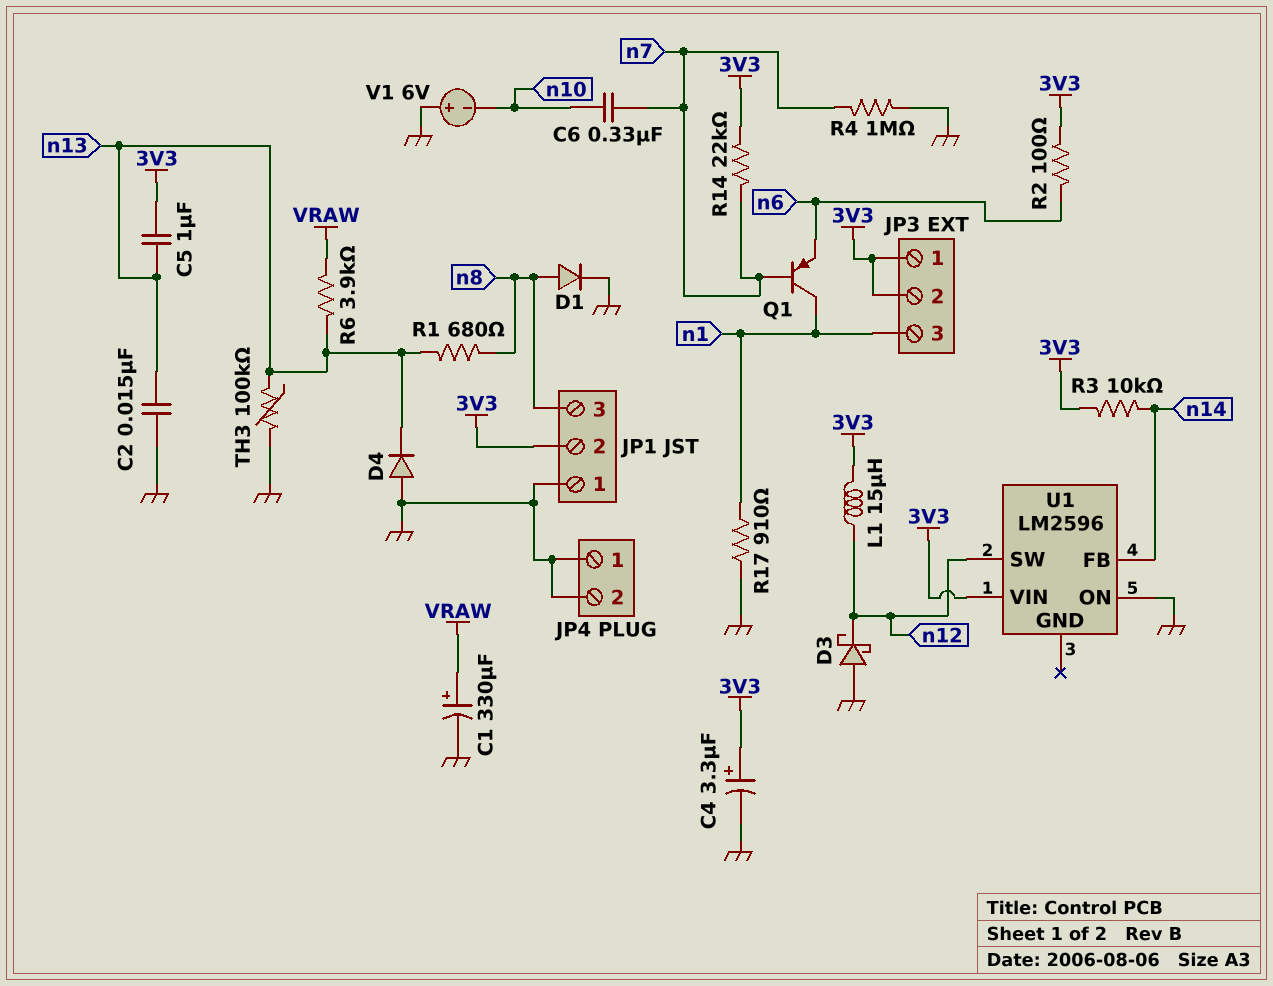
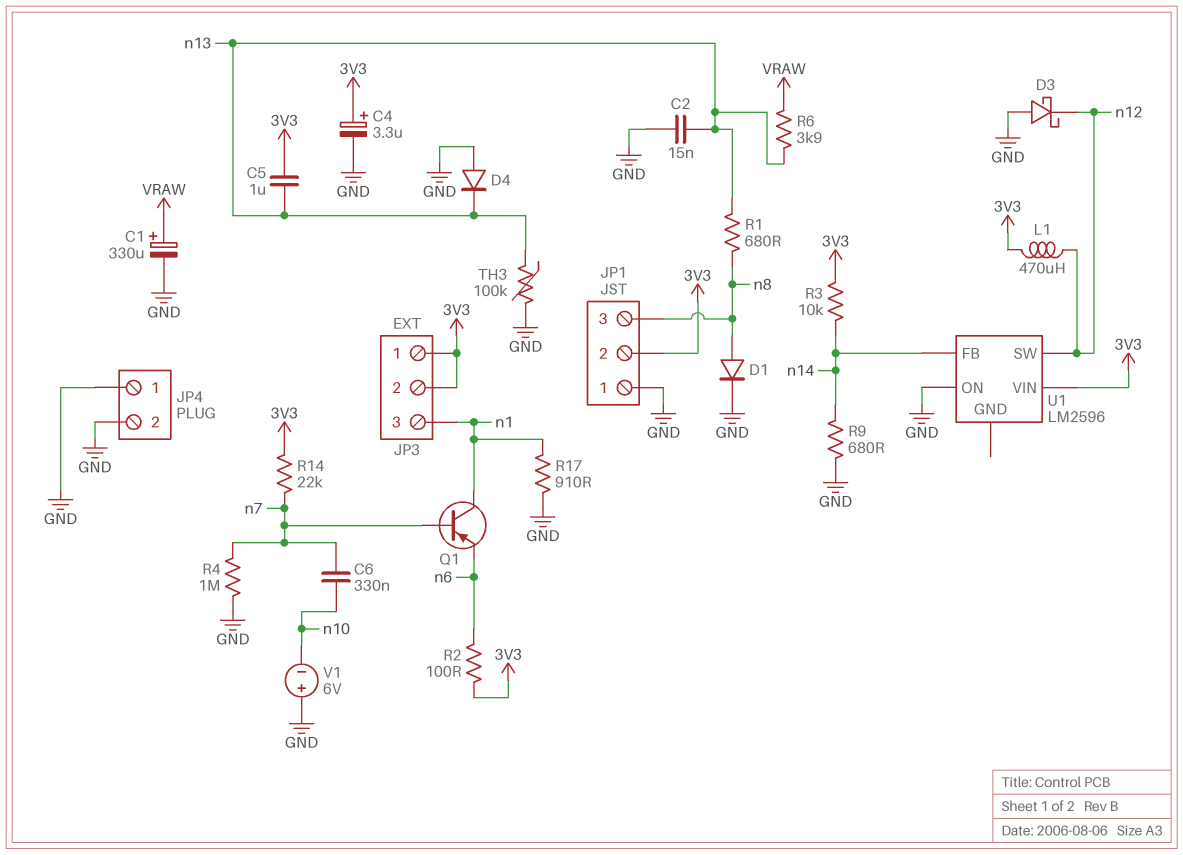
L1: 15uH (3V3, n12) -> 470uH (3V3, n12)
R9: none -> 680 (GND, n14)

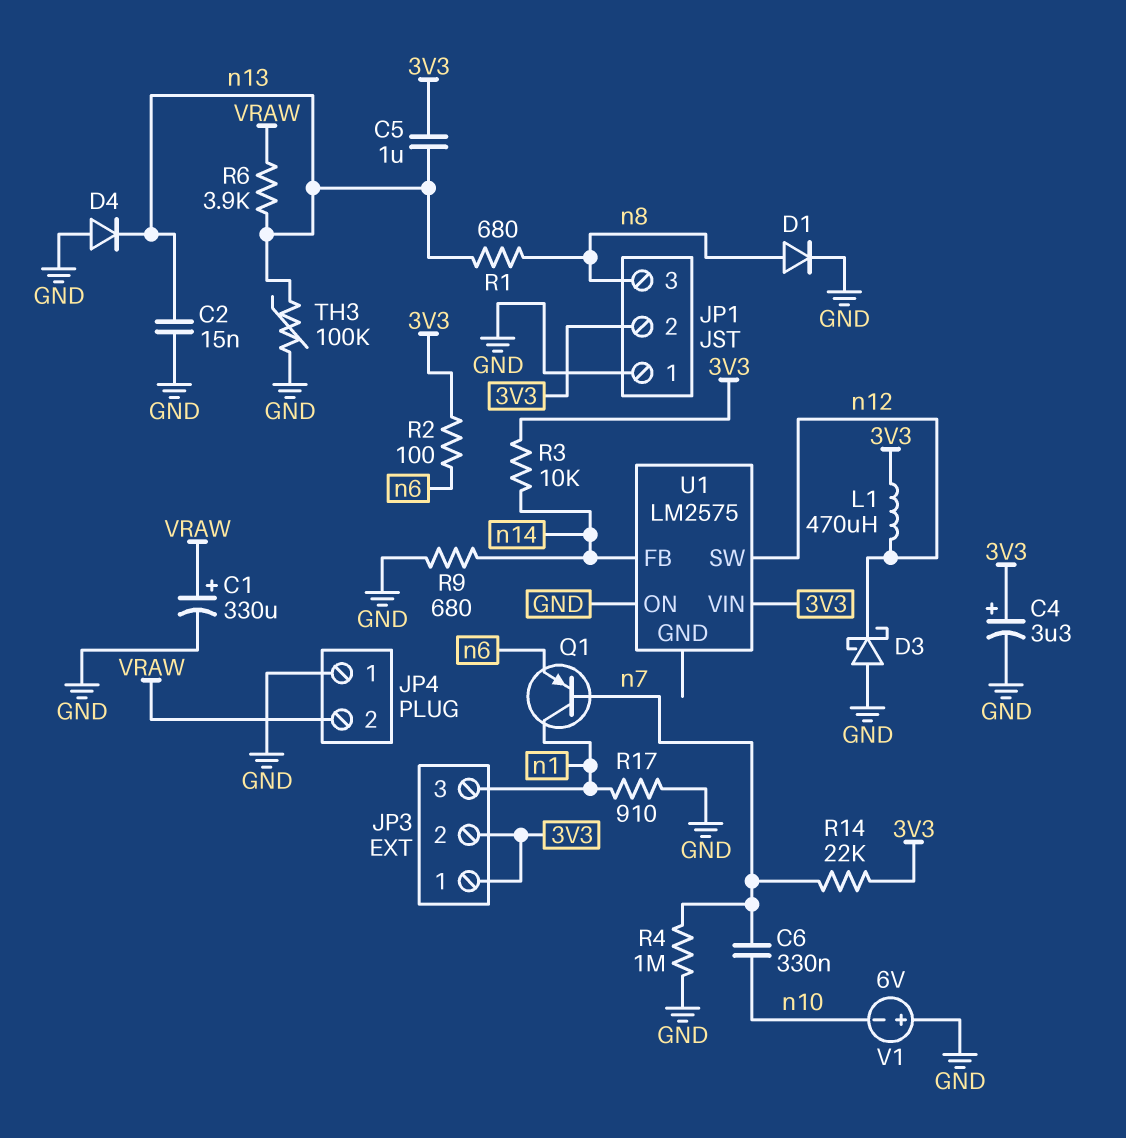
JP4 pin 2: GND -> VRAW
U1: LM2596 -> LM2575

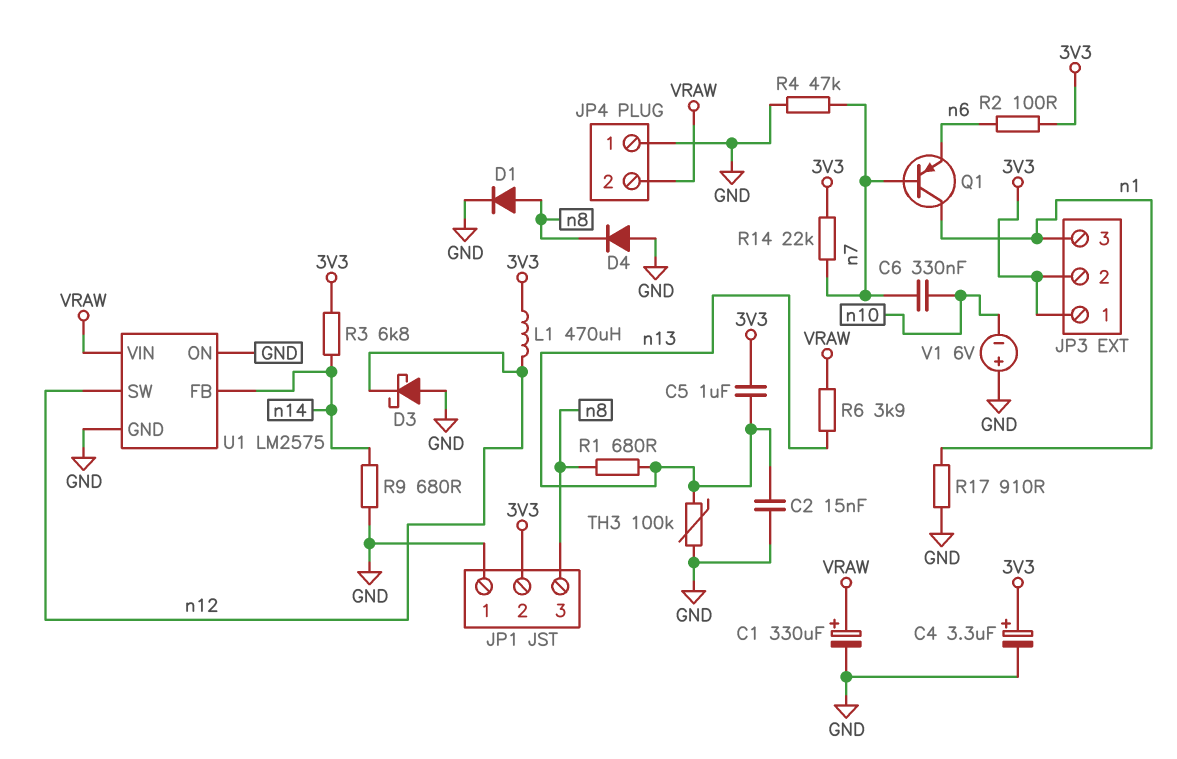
D4: diode (A GND, K n13) -> diode (A GND, K n8)
R3: 10k (3V3, n14) -> 6.8k (3V3, n14)
R4: 1M (GND, n7) -> 47k (GND, n7)
U1 pin GND: none -> GND
U1 pin VIN: 3V3 -> VRAW

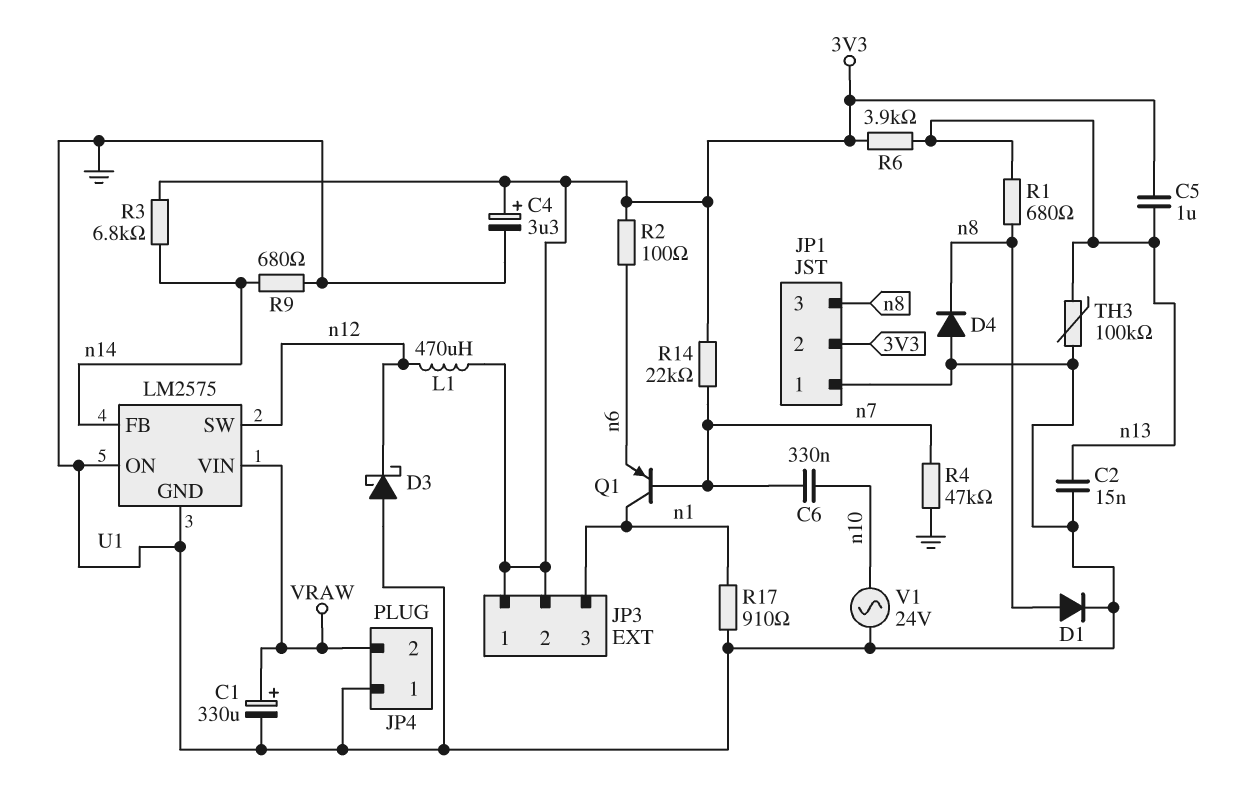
R6: 3.9k (VRAW, n13) -> 3.9k (3V3, n13)
V1: 6V (plus GND, minus n10) -> AC 24V (GND, n10)

